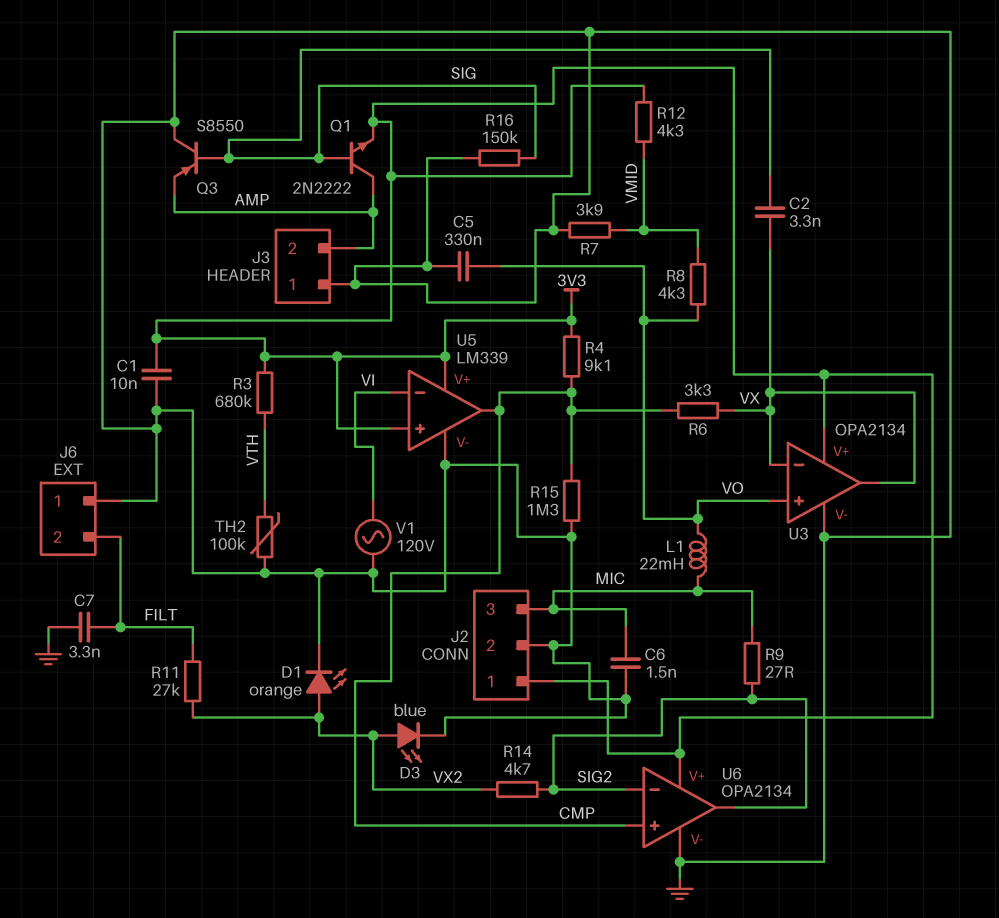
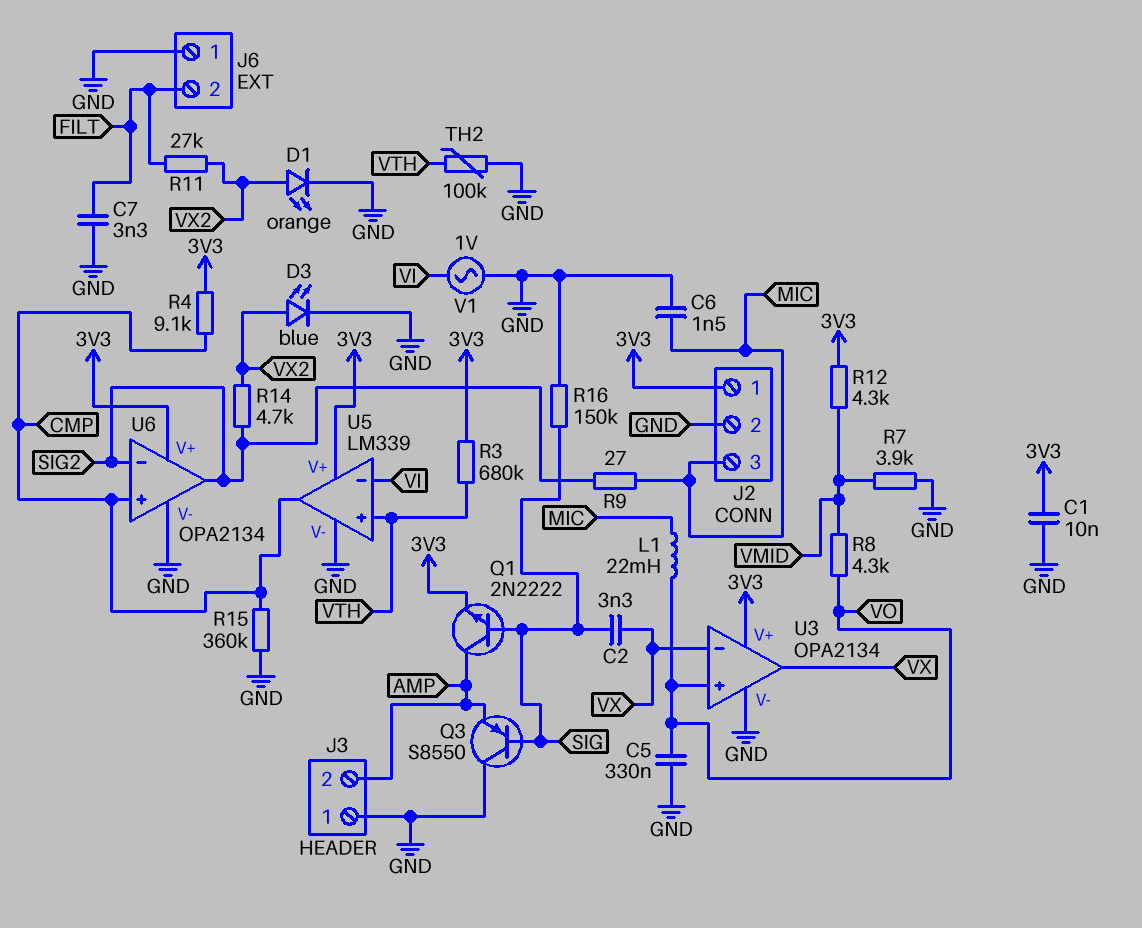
R6: 3.3k (CMP, VX) -> none
R15: 1.3M (CMP, GND) -> 360k (CMP, GND)
U5 pin in+: 3V3 -> VTH
V1: AC 120V (GND, VI) -> AC 1V (GND, VI)

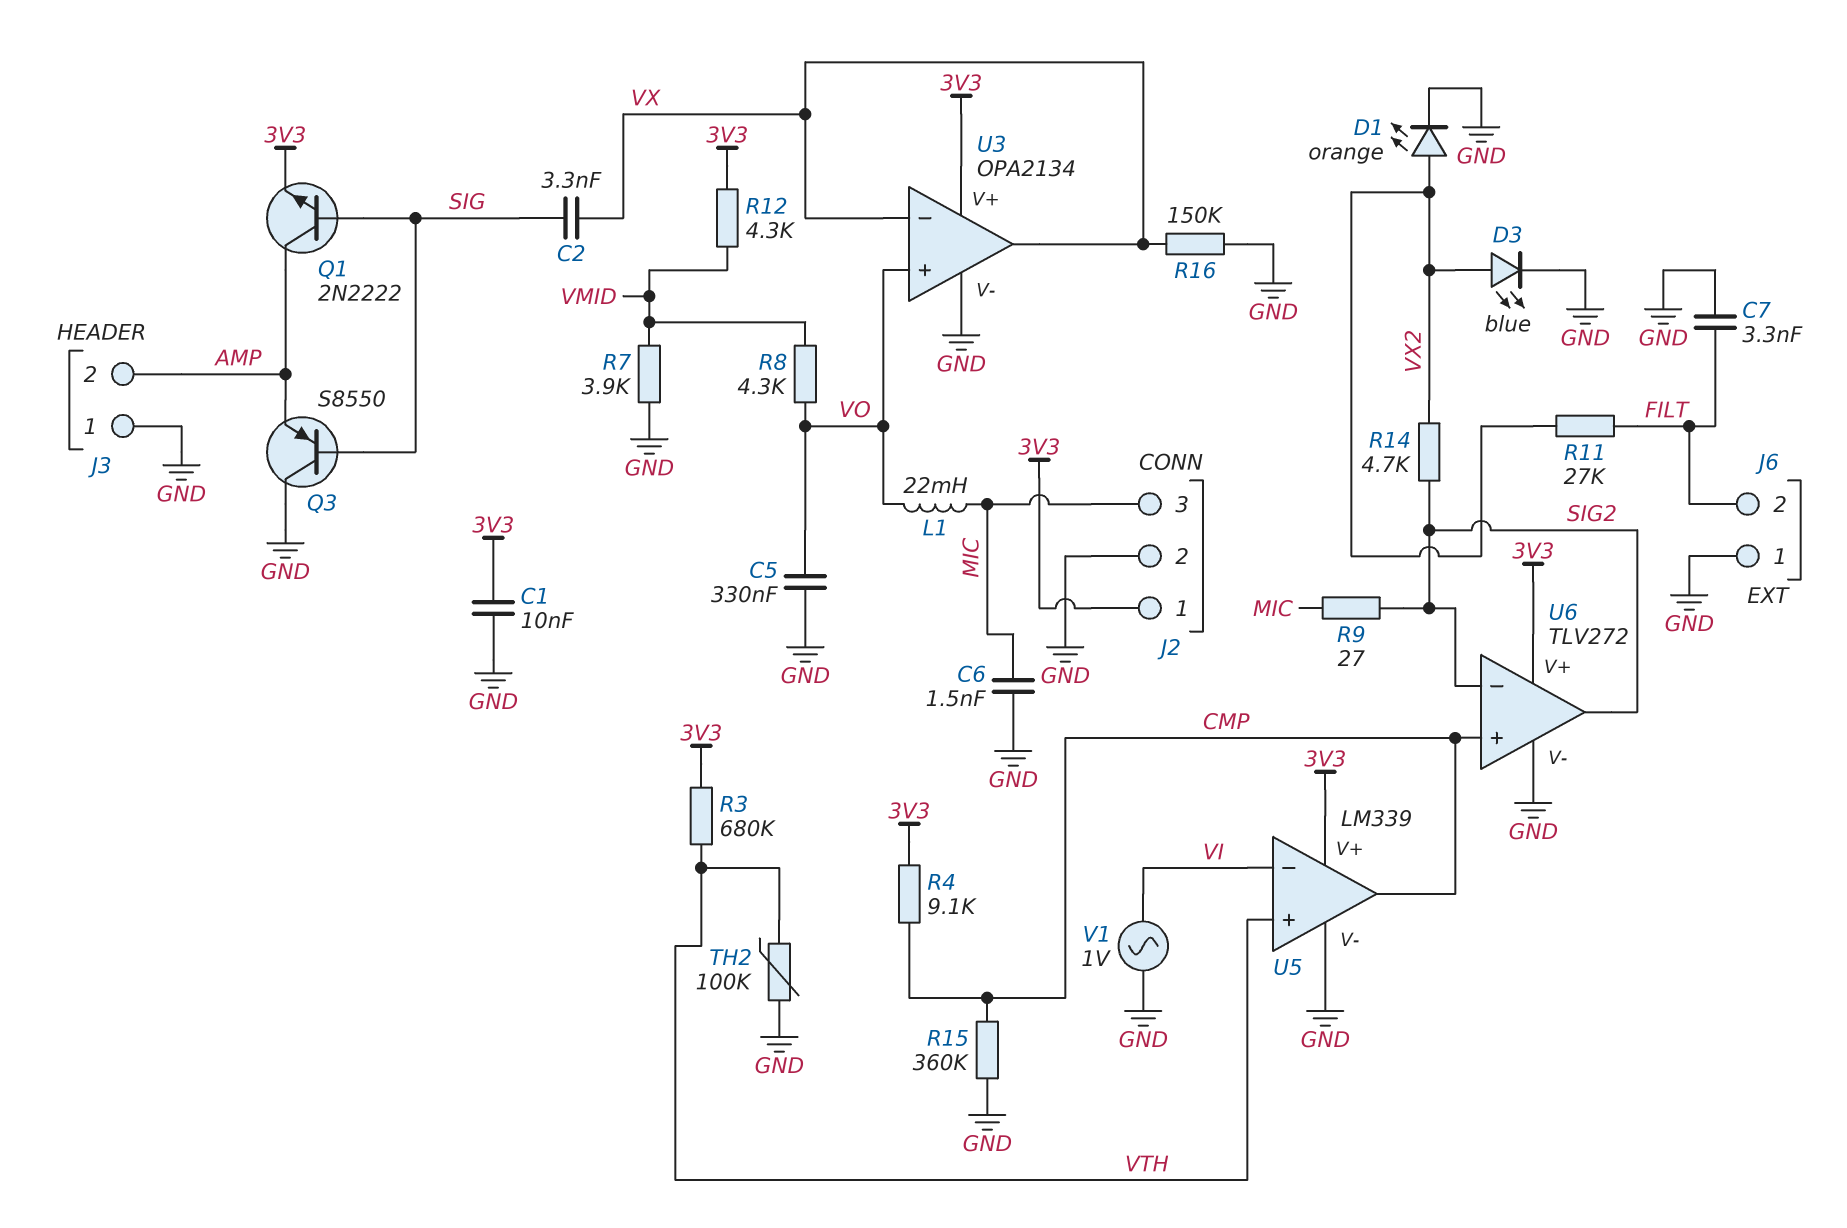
R16: 150k (GND, SIG) -> 150k (GND, VX)
U6: OPA2134 -> TLV272

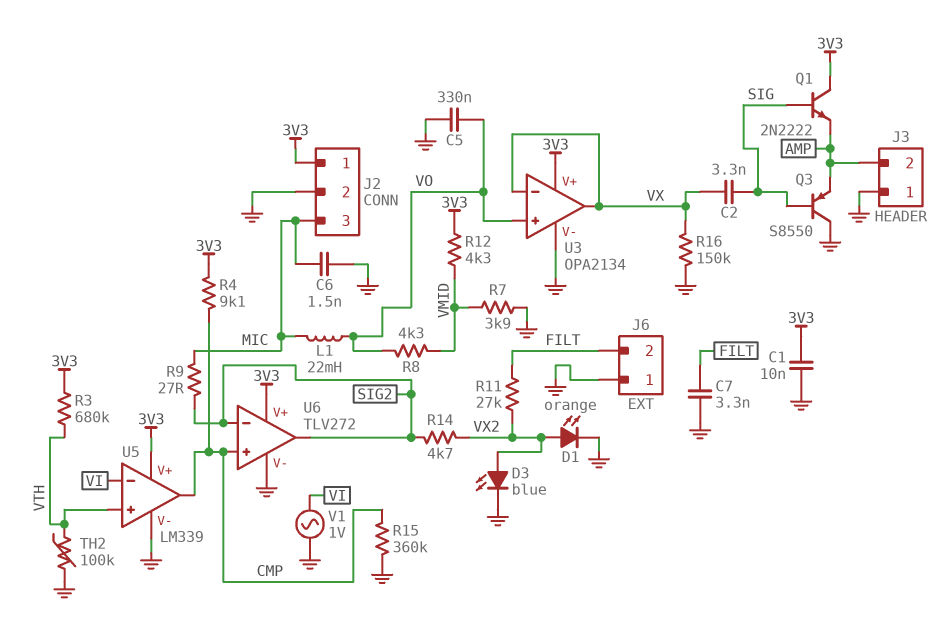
Q1: NPN 2N2222 (B SIG, C AMP, E 3V3) -> NPN 2N2222 (B SIG, C 3V3, E AMP)

